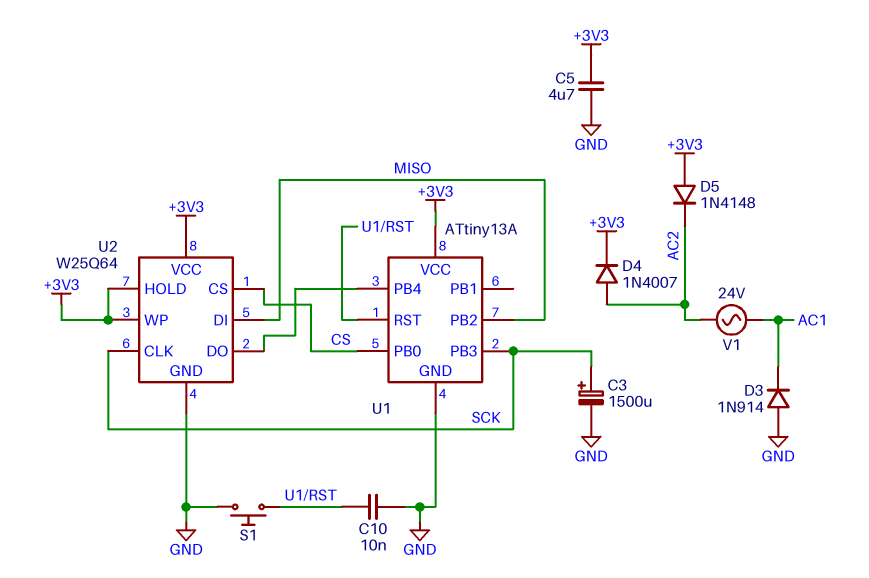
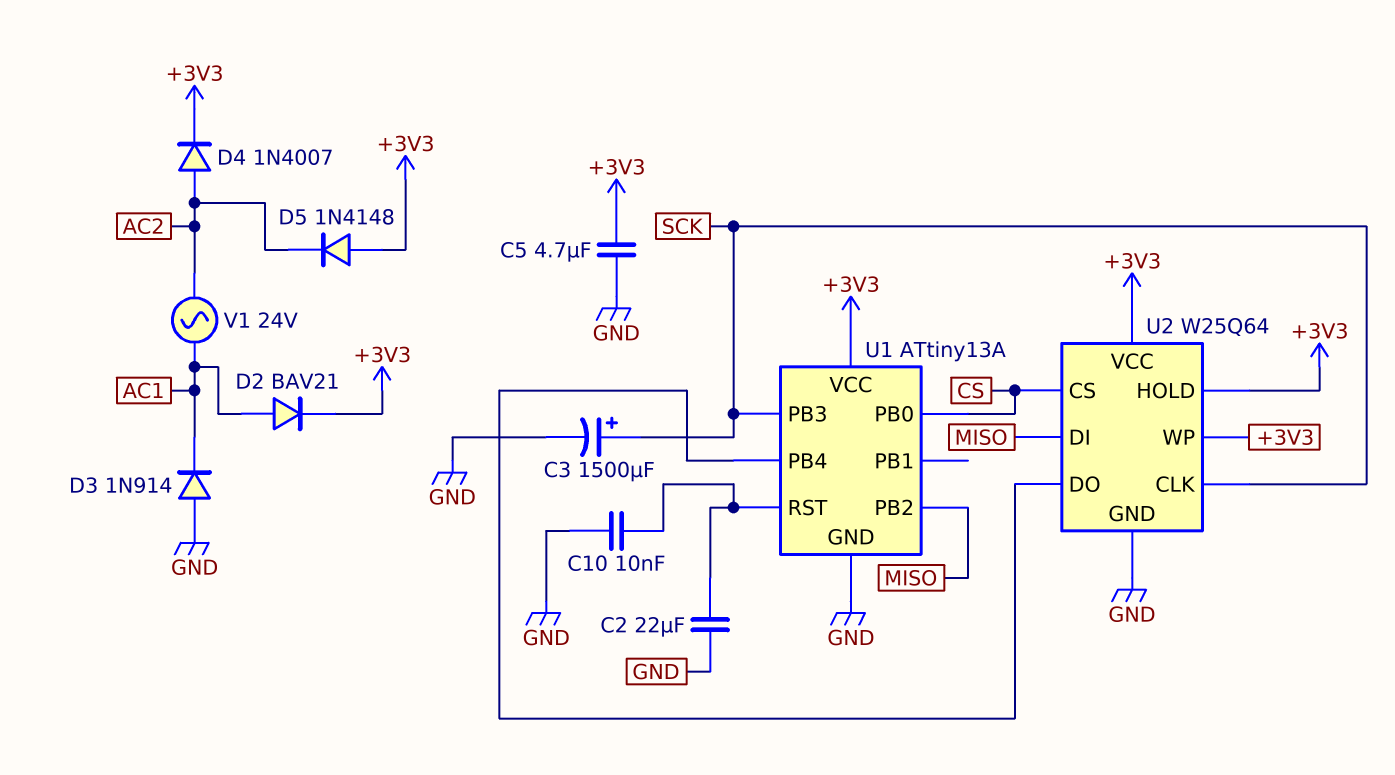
C2: none -> 22uF (GND, U1/RST)
D2: none -> diode BAV21 (A AC1, K +3V3)
S1: button (GND, U1/RST) -> none

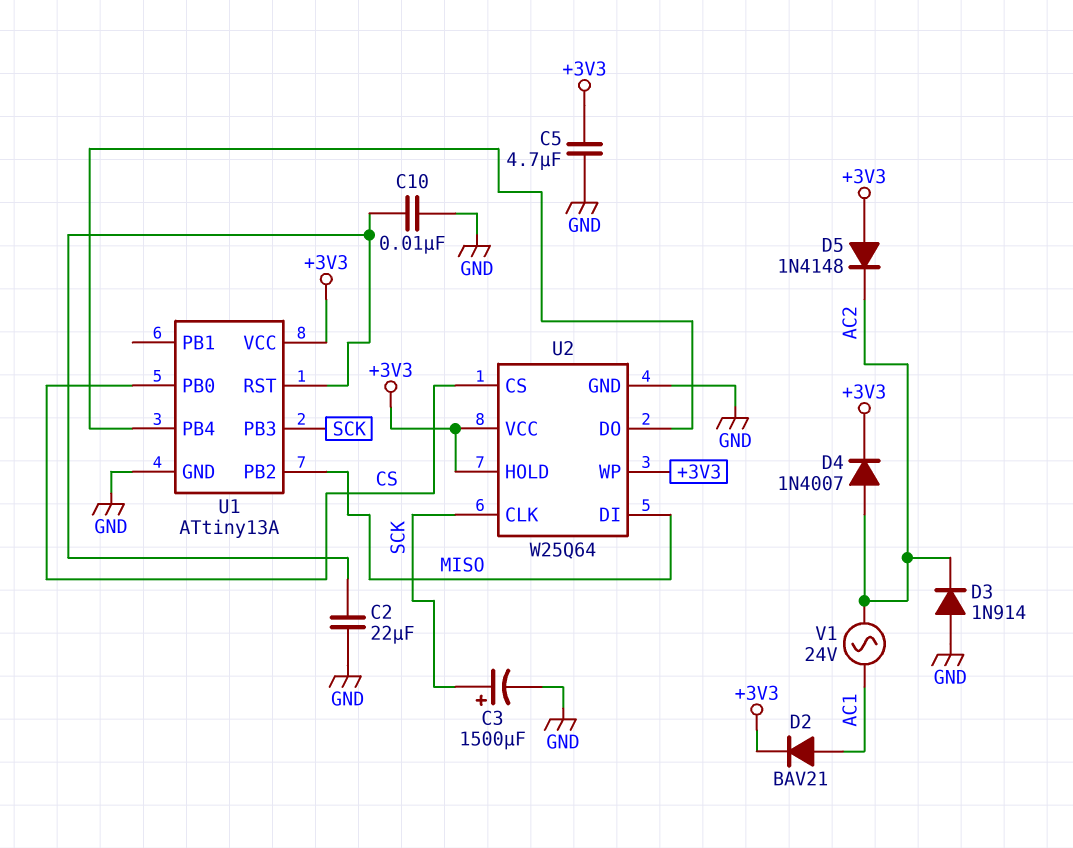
D3: diode 1N914 (A GND, K AC1) -> diode 1N914 (A GND, K AC2)

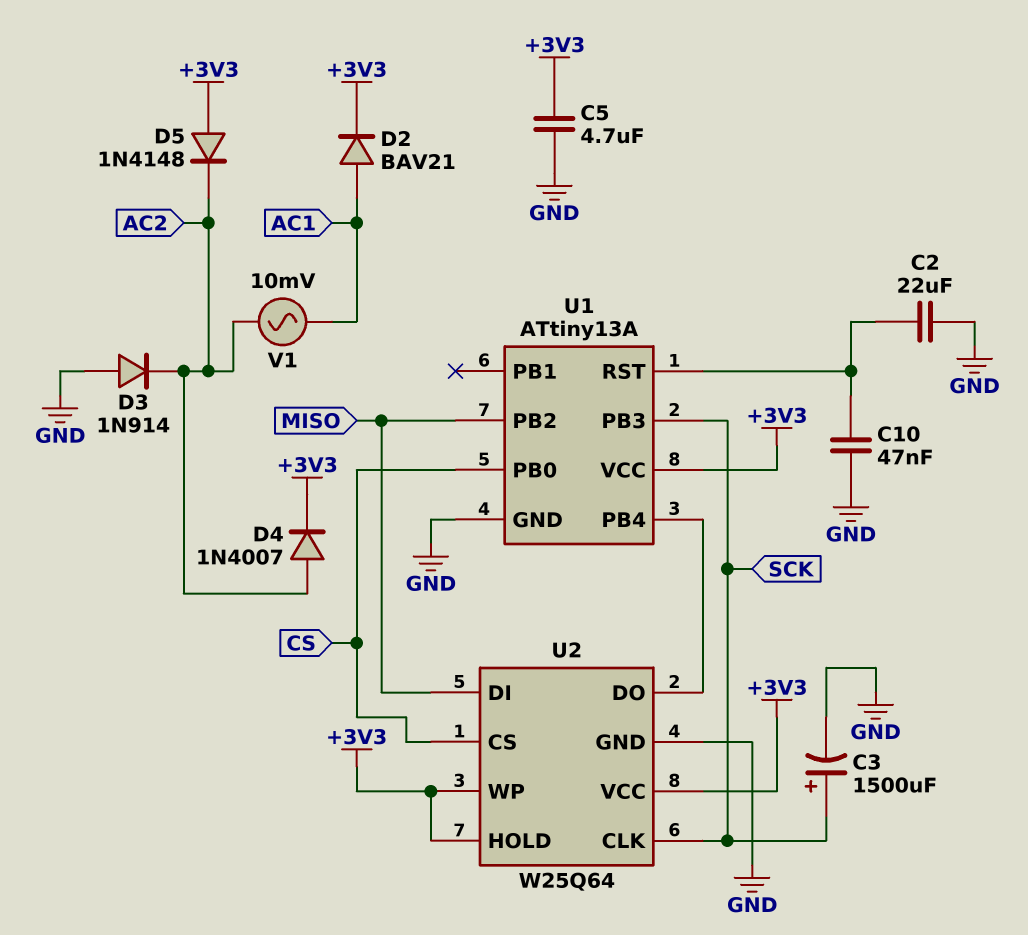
C10: 10nF (GND, U1/RST) -> 47nF (GND, U1/RST)
V1: AC 24V (AC1, AC2) -> AC 10mV (AC1, AC2)

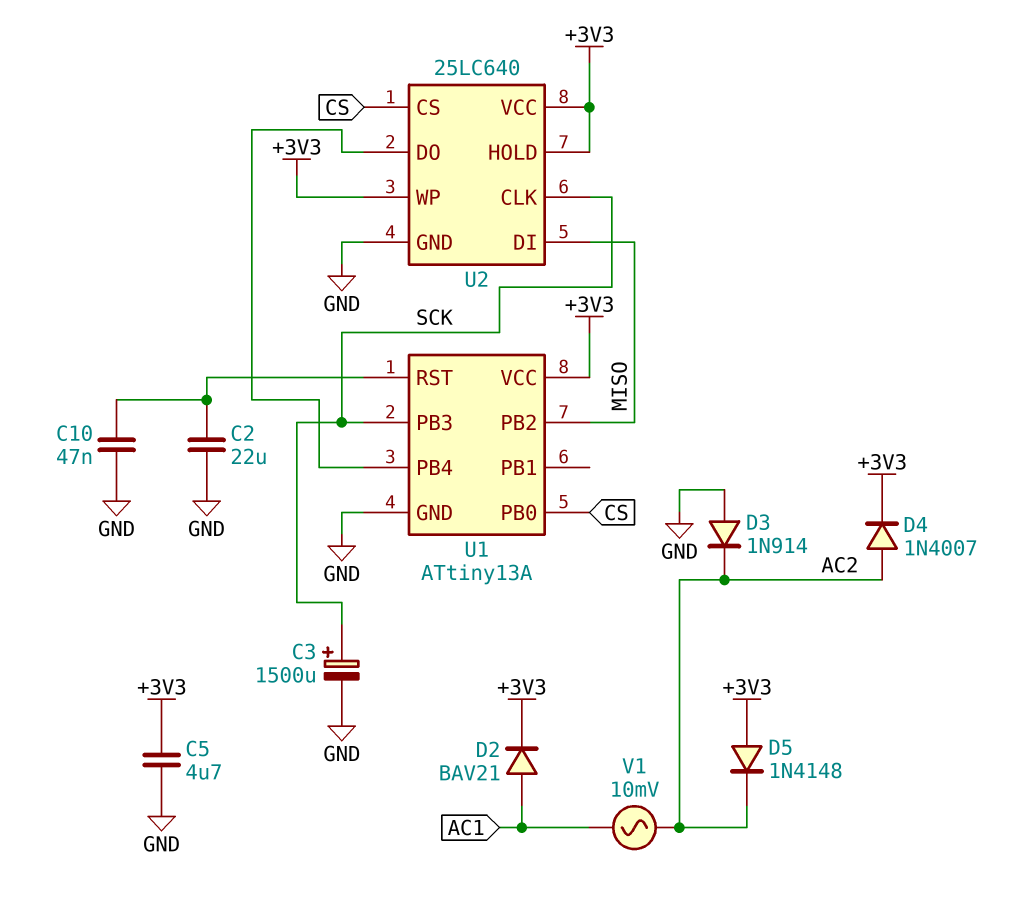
U2: W25Q64 -> 25LC640

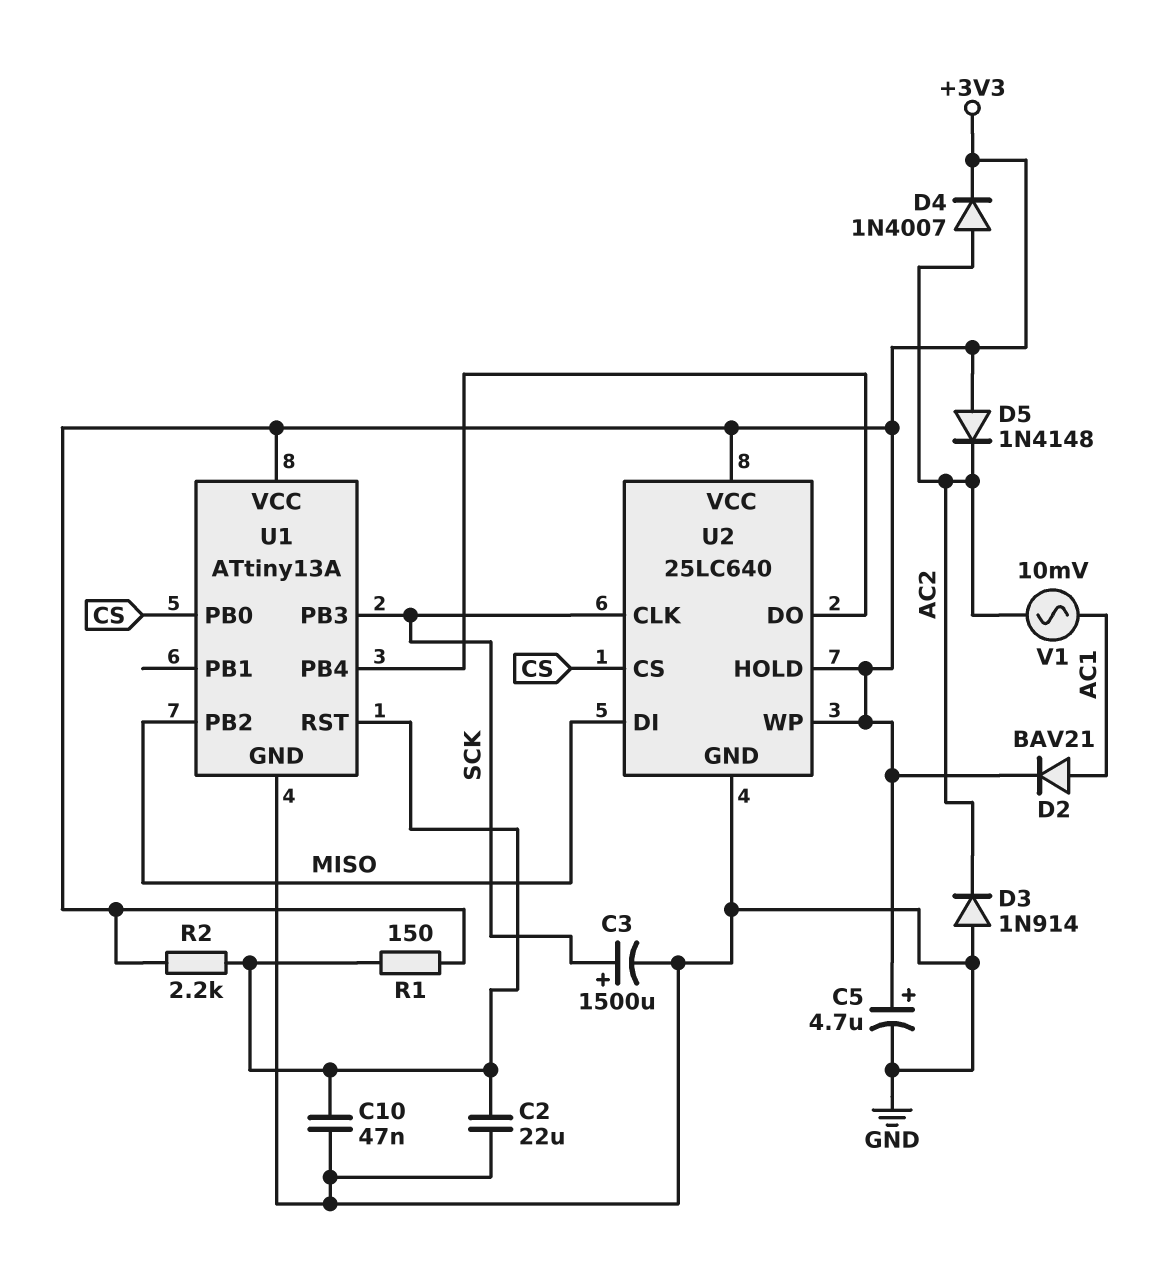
C5: 4.7uF (+3V3, GND) -> 4.7uF (plus +3V3, minus GND)
R1: none -> 150 (+3V3, U1/RST)
R2: none -> 2.2k (+3V3, U1/RST)

